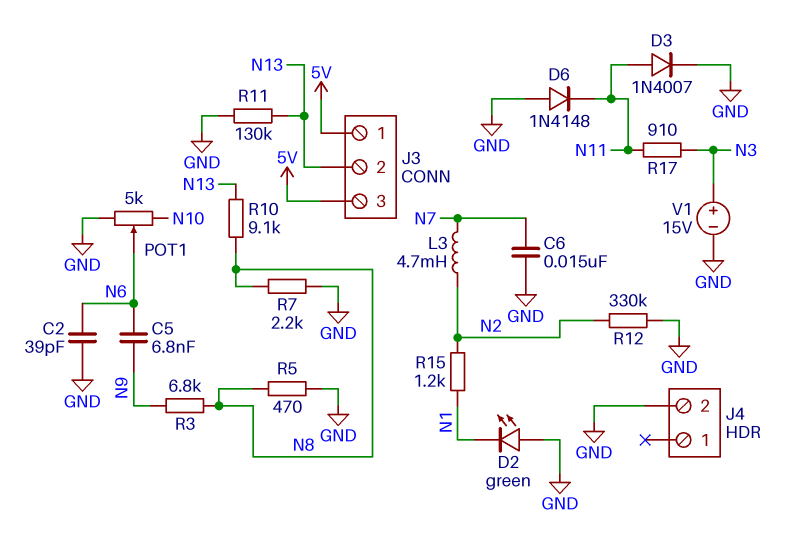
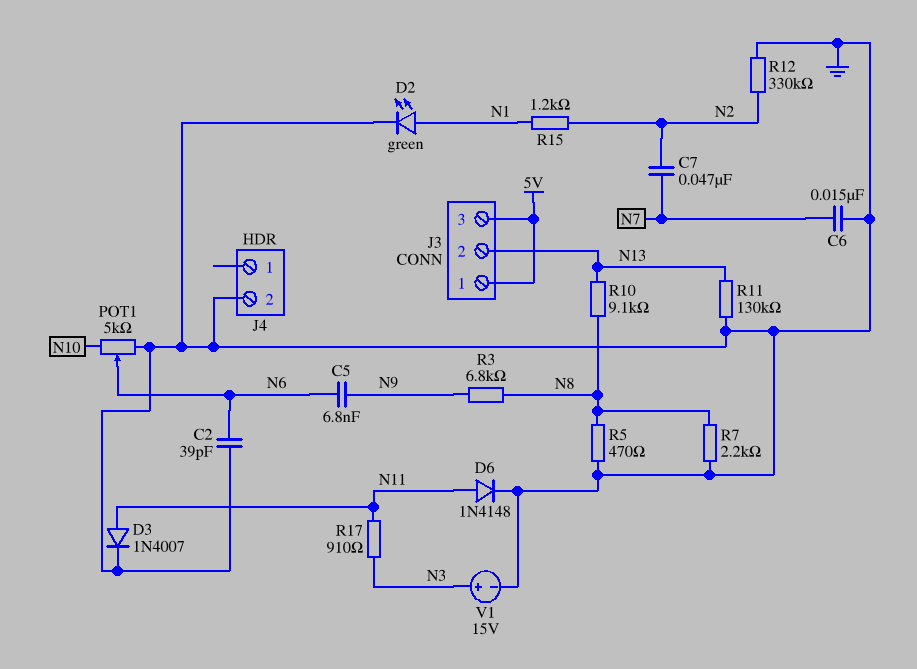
C7: none -> 47nF (N2, N7)
D2: LED green (A GND, K N1) -> LED green (A N1, K GND)
D6: diode 1N4148 (A GND, K N11) -> diode 1N4148 (A N11, K GND)
L3: 4.7mH (N2, N7) -> none

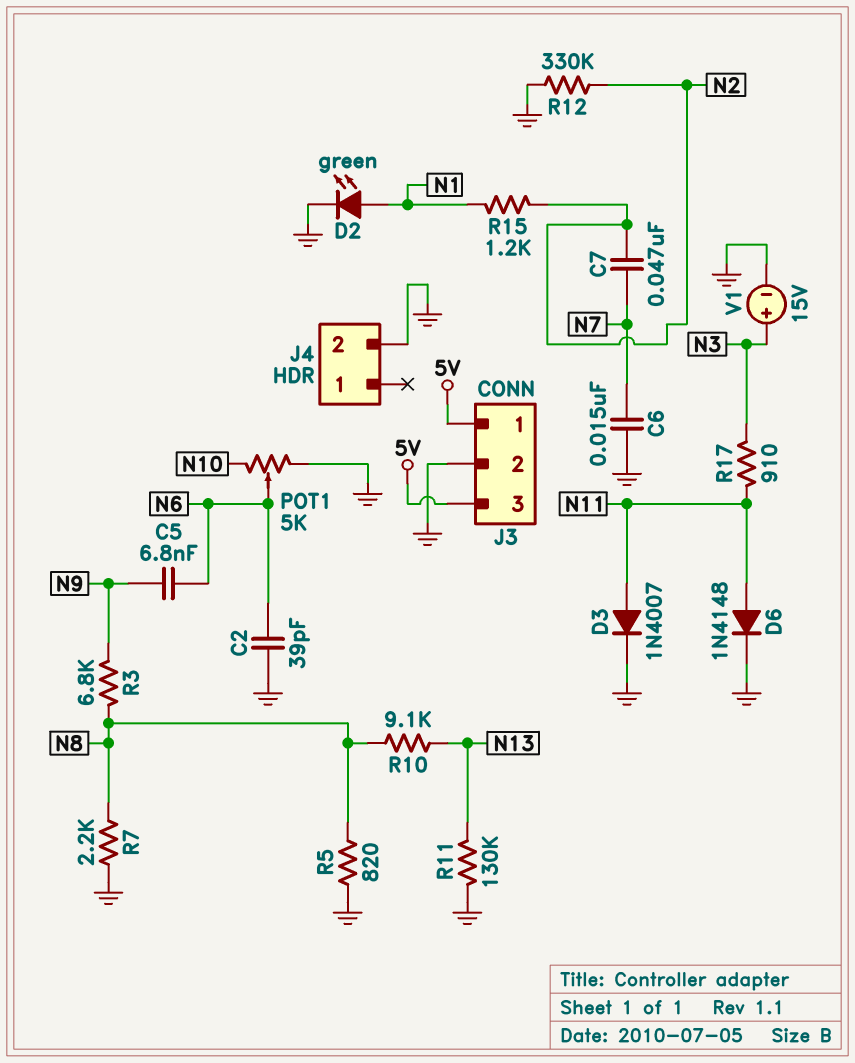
J3 pin 2: N13 -> GND
R5: 470 (GND, N8) -> 820 (GND, N8)

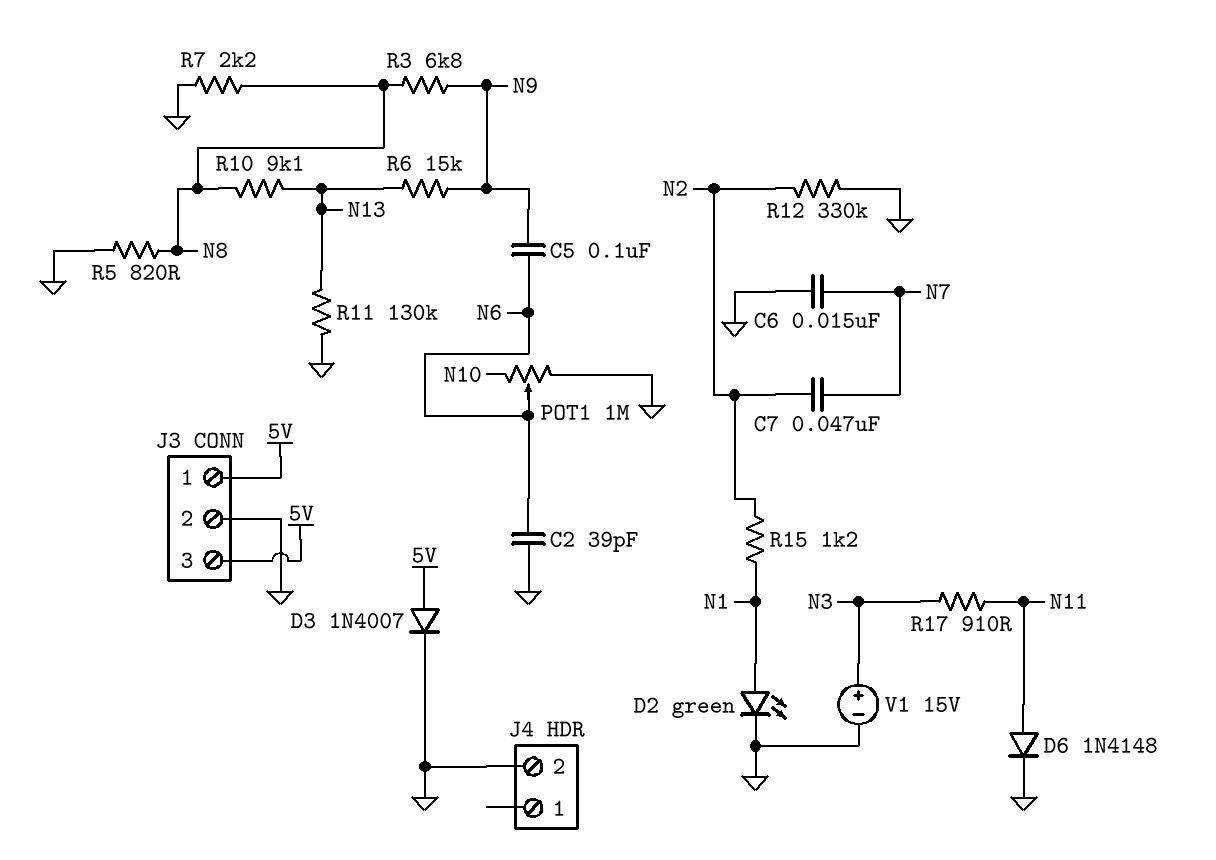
C5: 6.8nF (N6, N9) -> 100nF (N6, N9)
D3: diode 1N4007 (A N11, K GND) -> diode 1N4007 (A 5V, K GND)
POT1: 5k (GND, N10, wiper N6) -> 1M (GND, N10, wiper N6)
R6: none -> 15k (N9, N13)

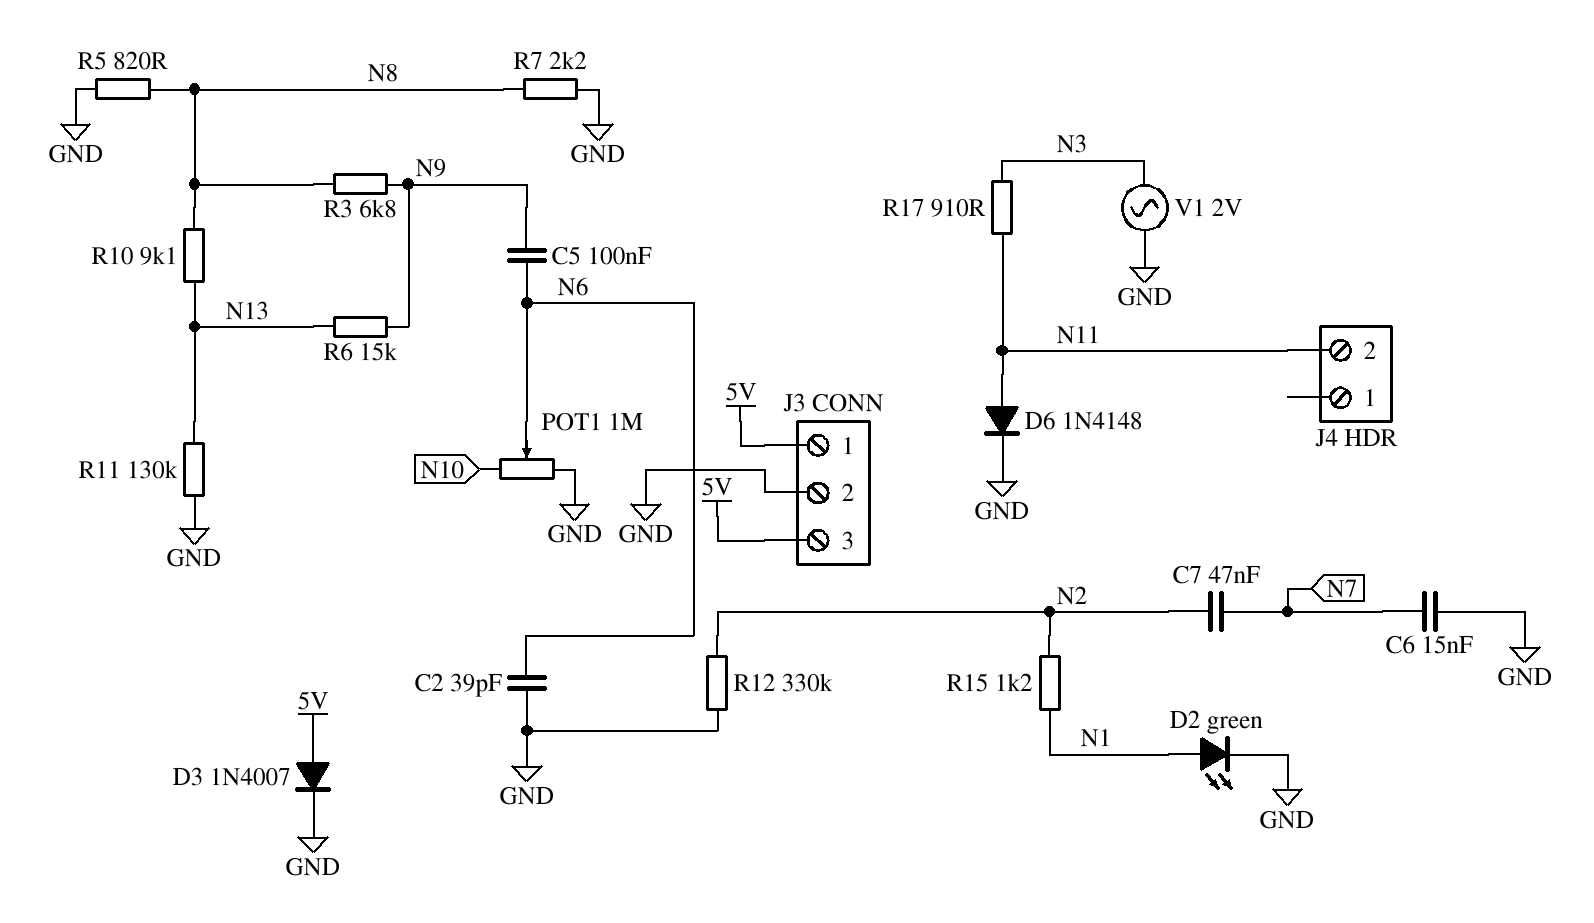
J4 pin 2: GND -> N11
V1: 15V (plus N3, minus GND) -> AC 2V (GND, N3)

